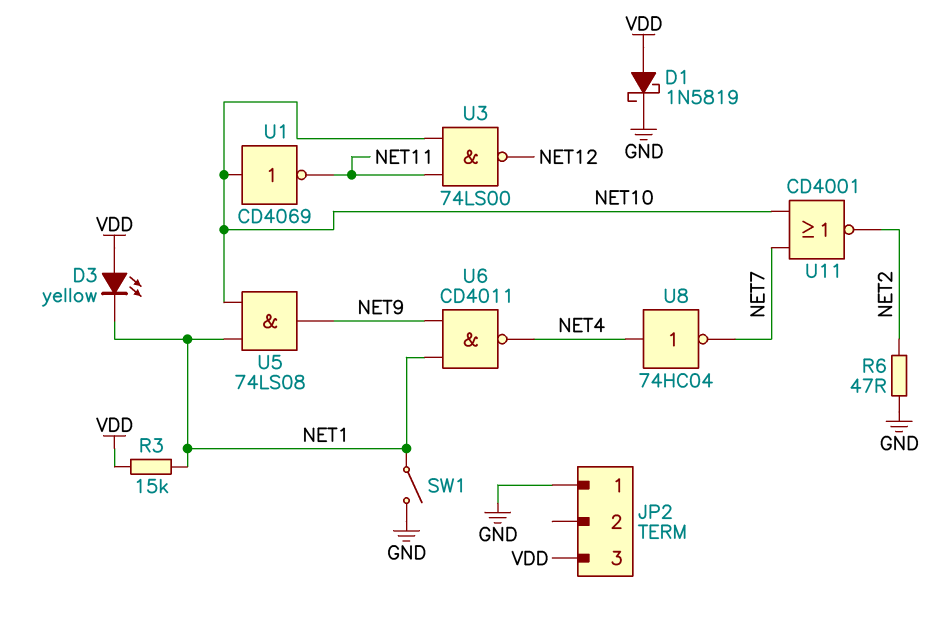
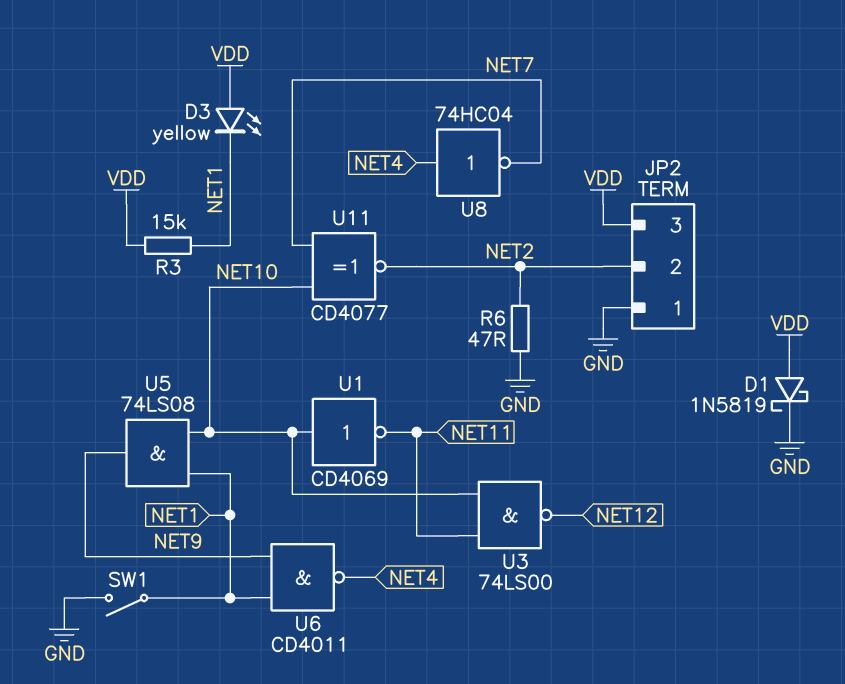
JP2 pin 2: none -> NET2
U11: NOR CD4001 (in NET7, in NET10, out NET2) -> XNOR CD4077 (in NET7, in NET10, out NET2)

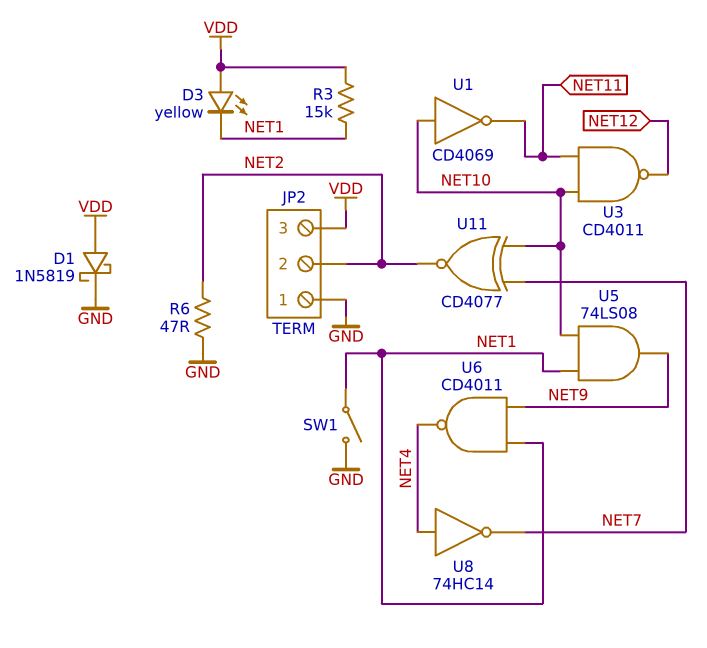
U3: NAND 74LS00 (in NET10, in NET11, out NET12) -> NAND CD4011 (in NET10, in NET11, out NET12)
U8: NOT 74HC04 (in NET4, out NET7) -> NOT 74HC14 (in NET4, out NET7)

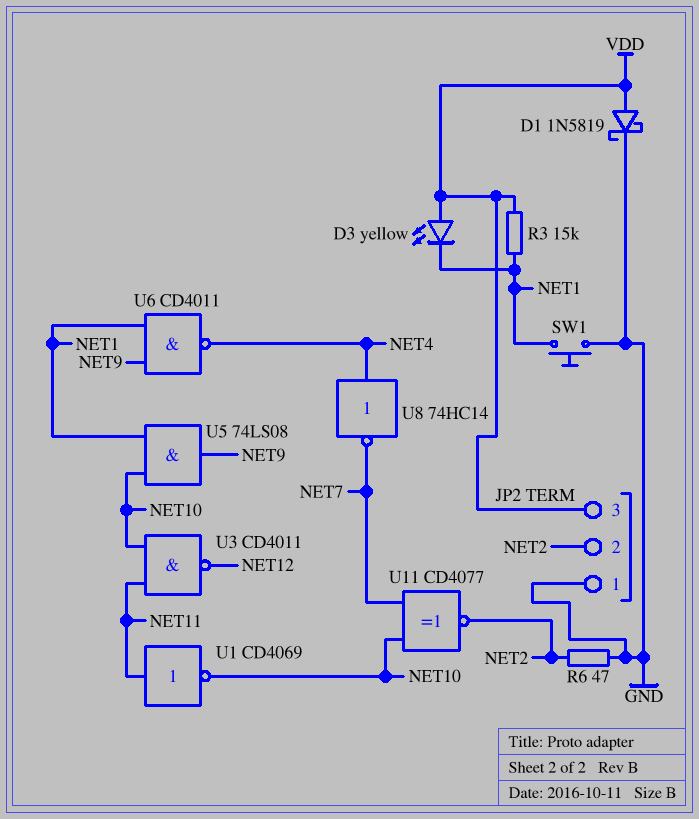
SW1: switch (GND, NET1) -> button (GND, NET1)
U1: NOT CD4069 (in NET10, out NET11) -> NOT CD4069 (in NET11, out NET10)

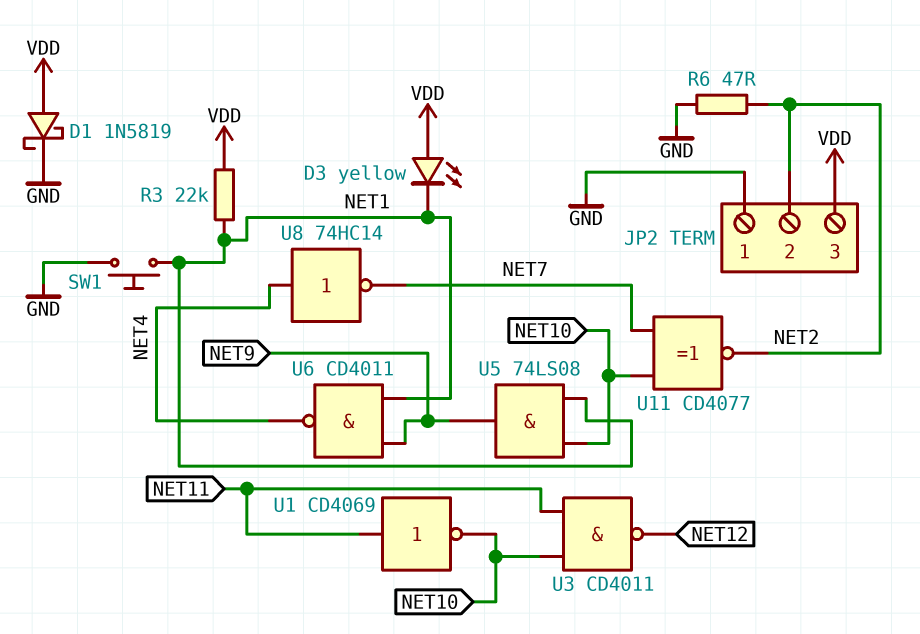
R3: 15k (NET1, VDD) -> 22k (NET1, VDD)

